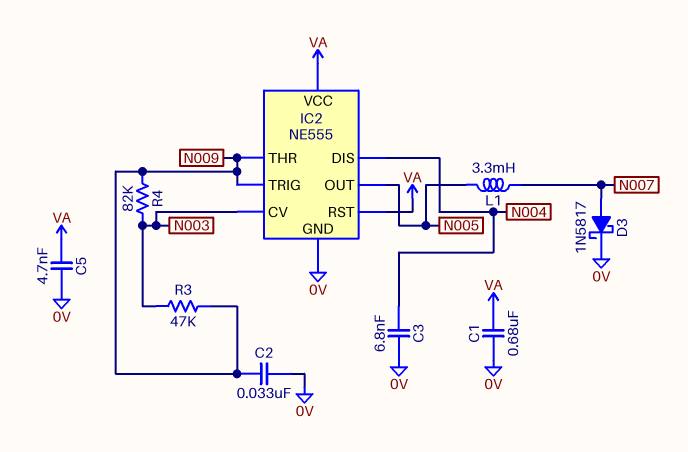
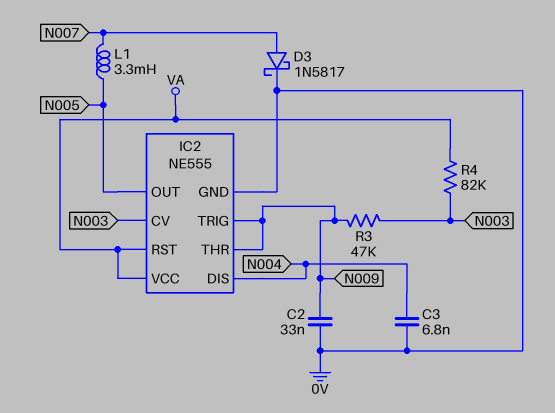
C1: 680nF (0V, VA) -> none
C5: 4.7nF (0V, VA) -> none
R4: 82k (N003, N009) -> 82k (N003, VA)

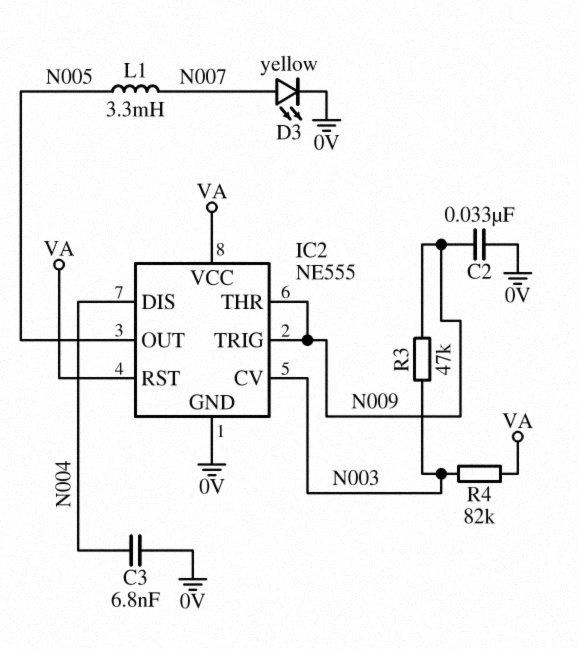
D3: schottky 1N5817 (A N007, K 0V) -> LED yellow (A N007, K 0V)

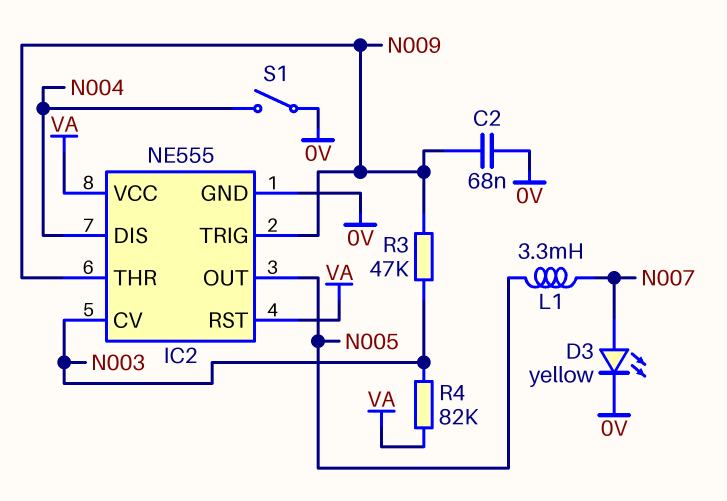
C2: 33nF (0V, N009) -> 68nF (0V, N009)
C3: 6.8nF (0V, N004) -> none
S1: none -> switch (0V, N004)

